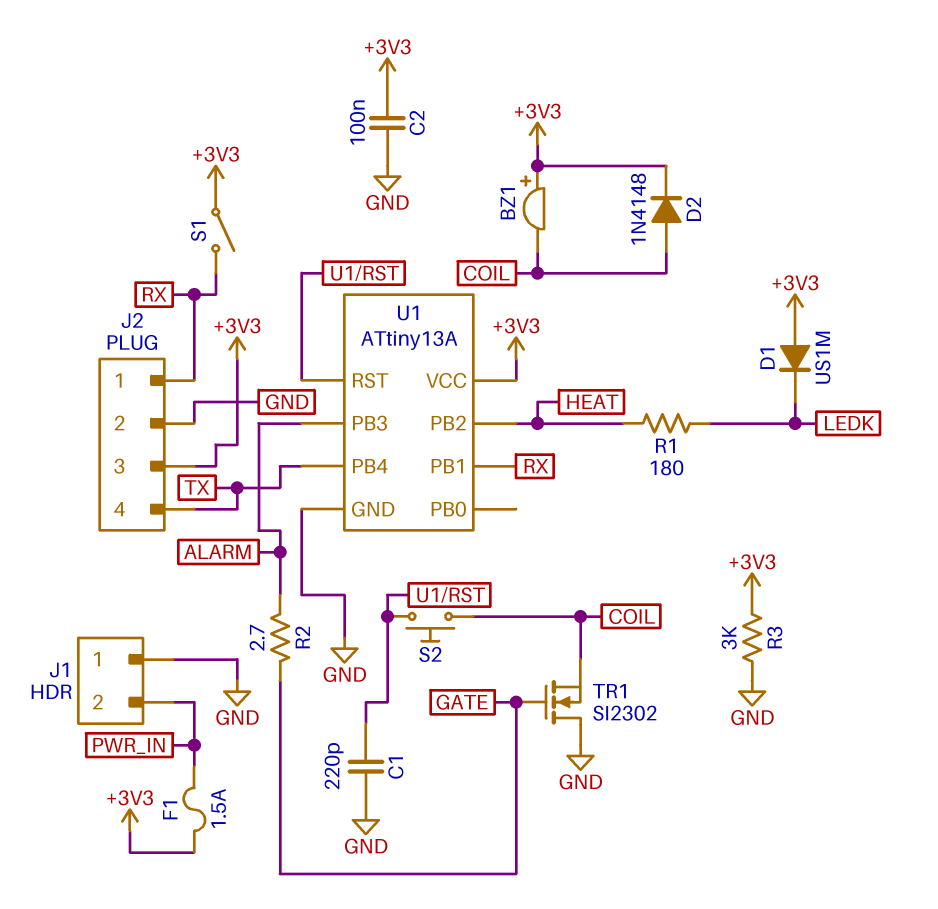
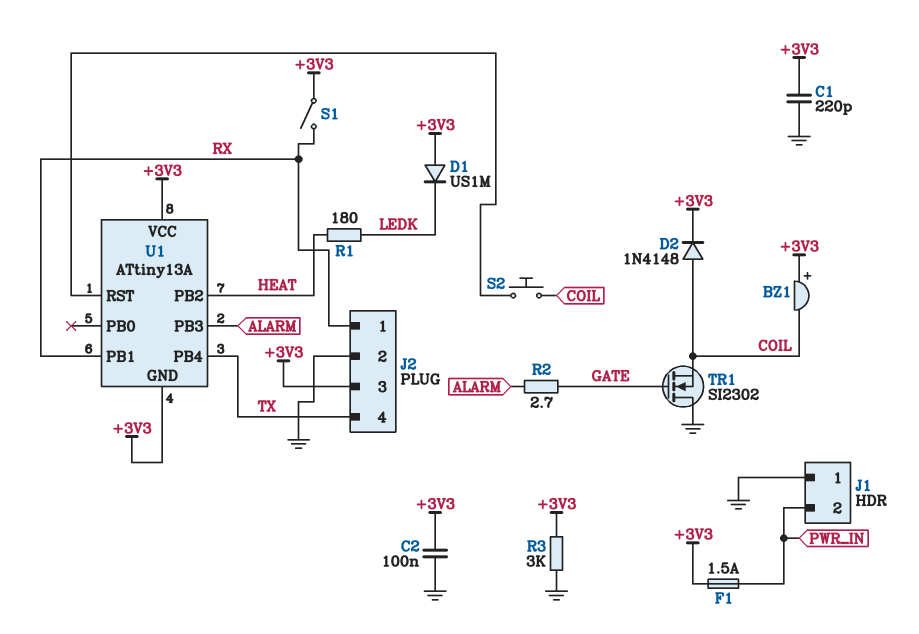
C1: 220pF (GND, U1/RST) -> 220pF (+3V3, GND)
U1 pin GND: GND -> +3V3

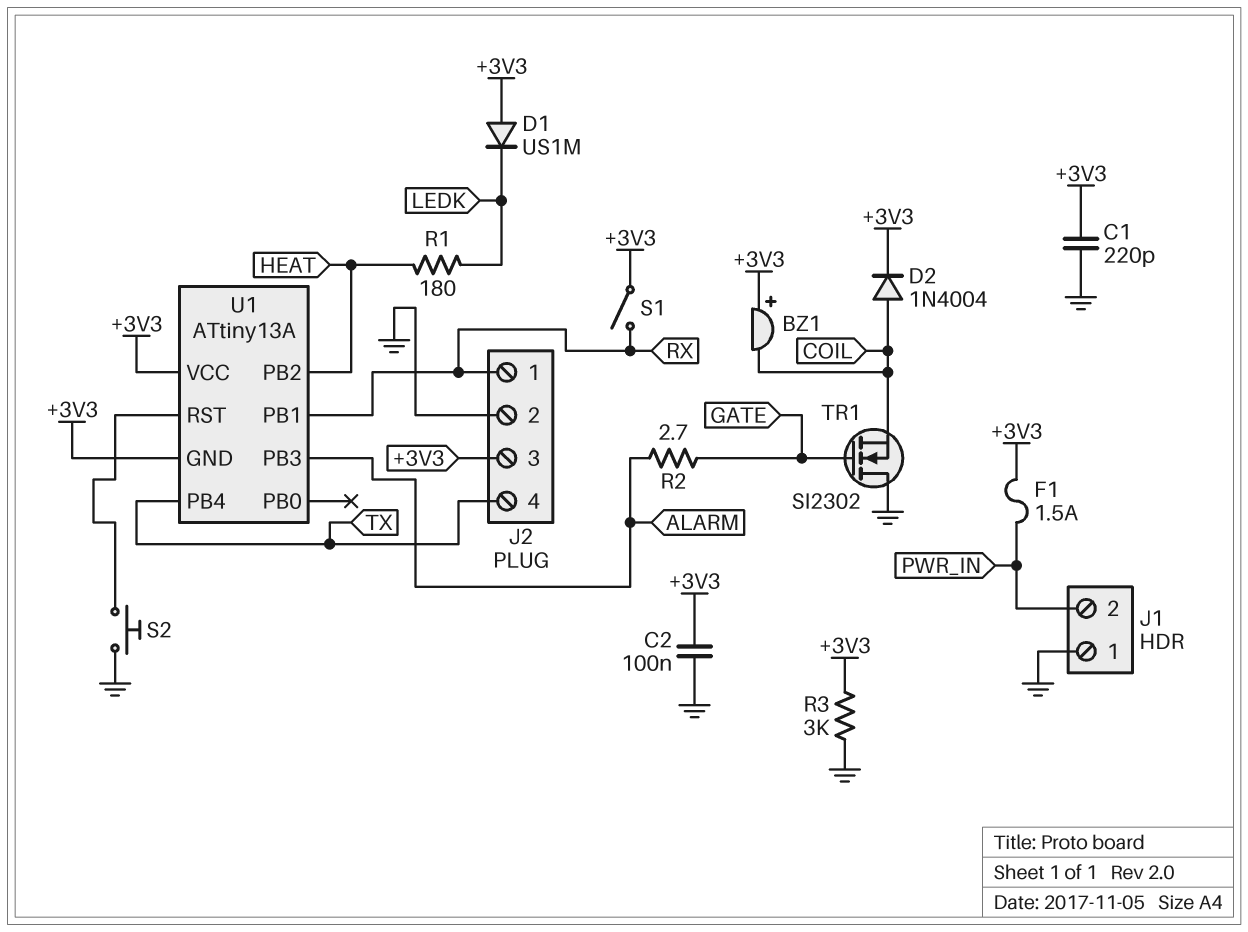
D2: diode 1N4148 (A COIL, K +3V3) -> diode 1N4004 (A COIL, K +3V3)
S2: button (COIL, U1/RST) -> button (GND, U1/RST)

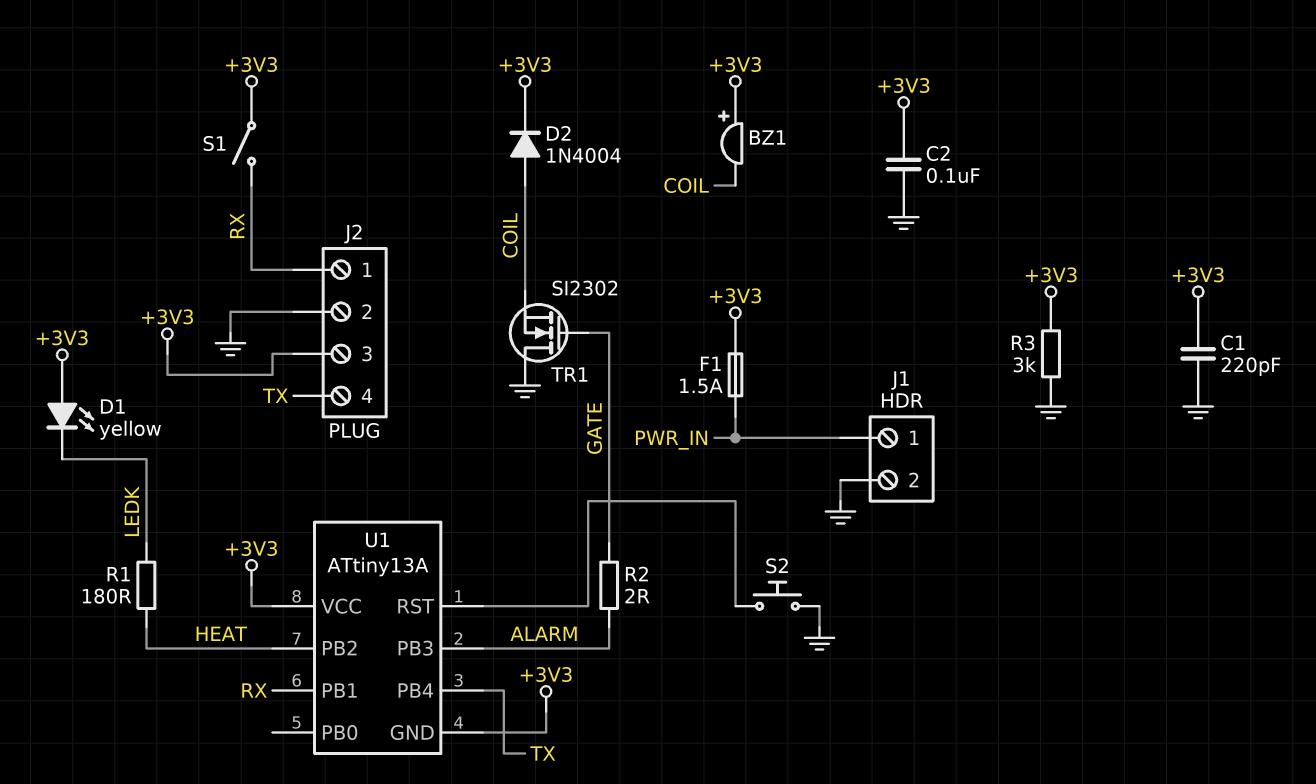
D1: diode US1M (A +3V3, K LEDK) -> LED yellow (A +3V3, K LEDK)
J1 pin 1: GND -> PWR_IN
J1 pin 2: PWR_IN -> GND
R2: 2.7 (ALARM, GATE) -> 2 (ALARM, GATE)

